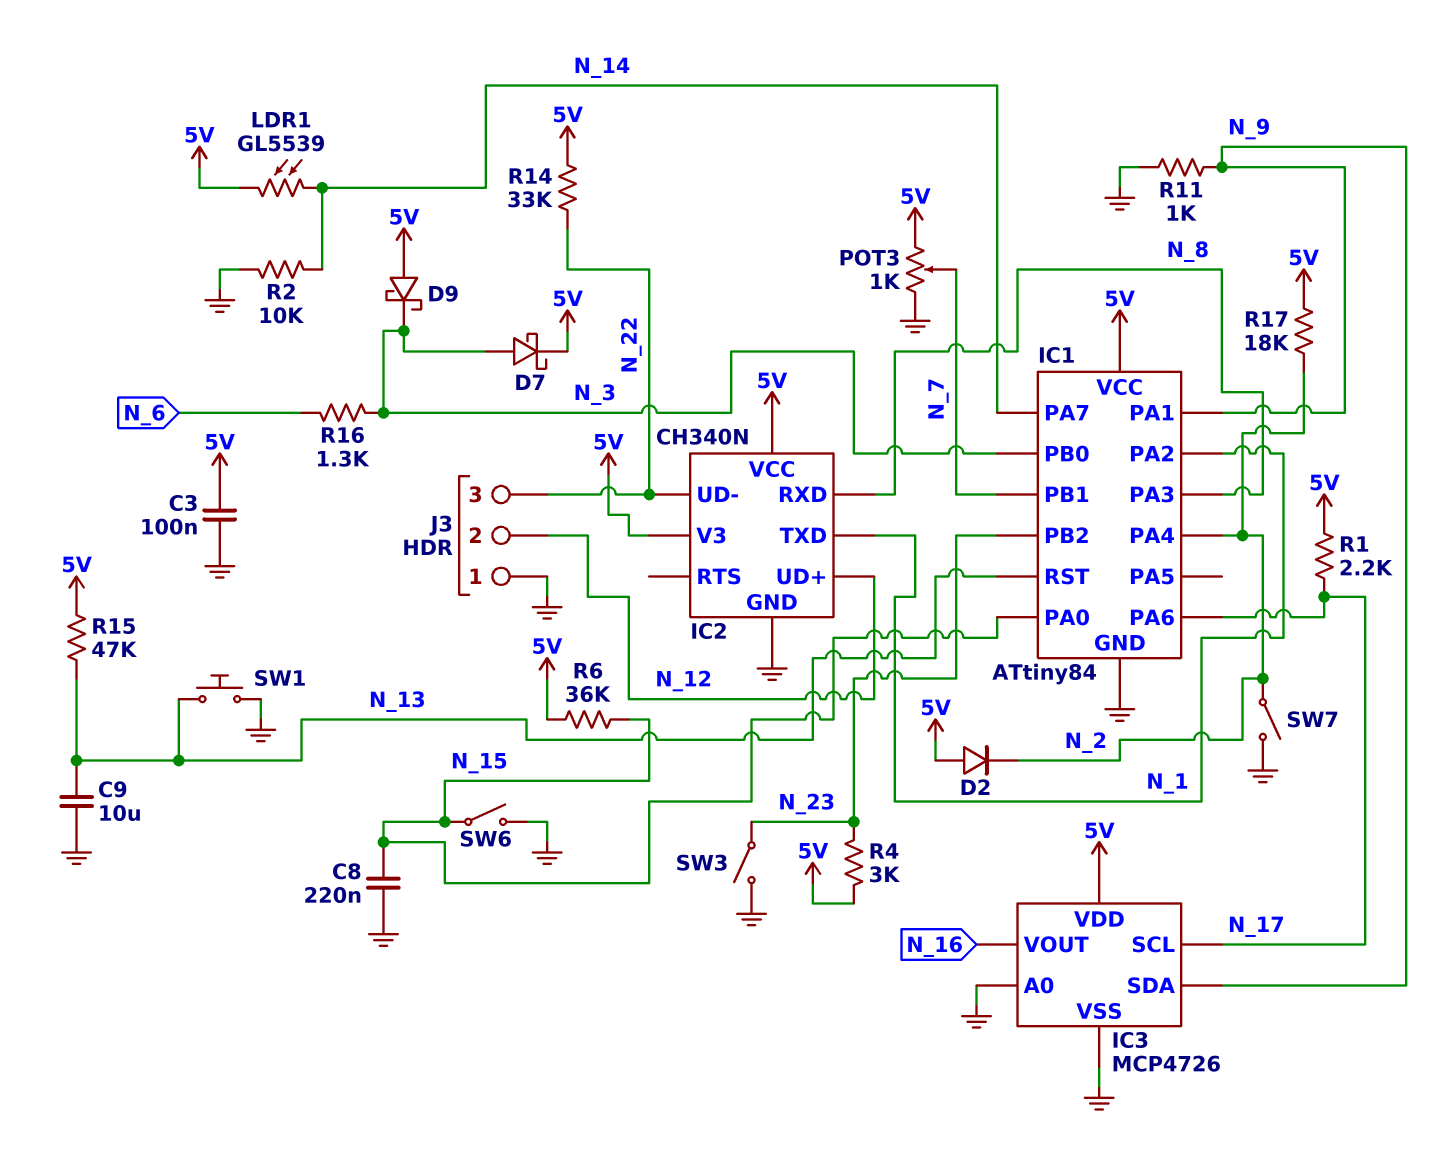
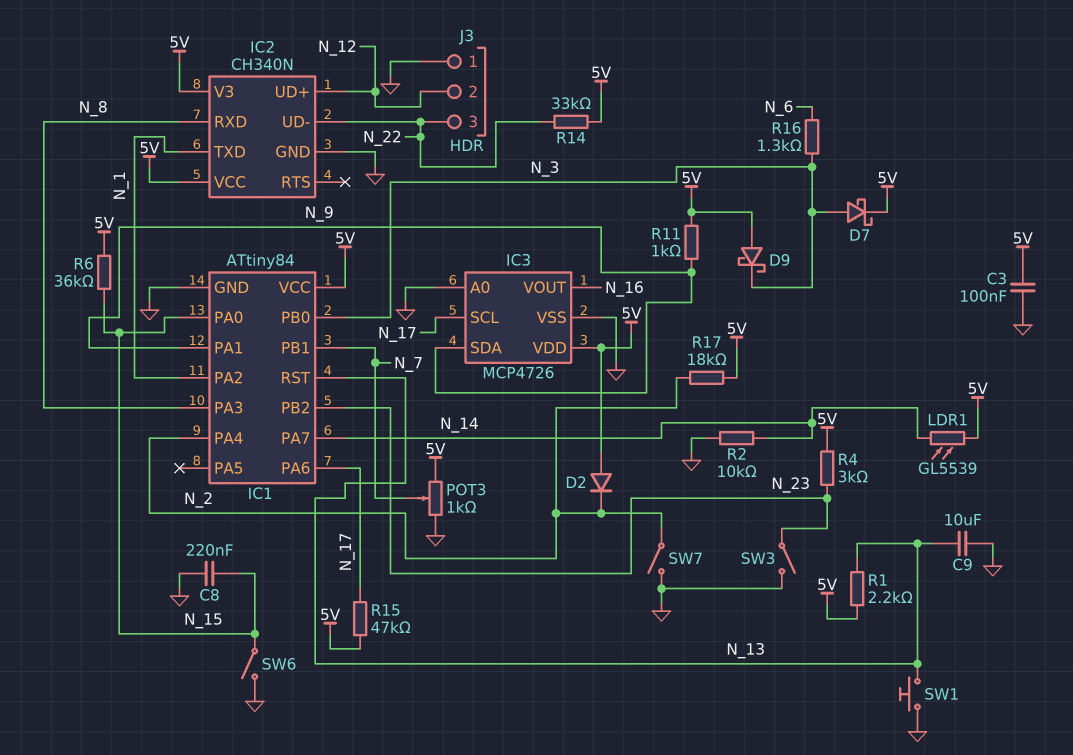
R1: 2.2k (5V, N_17) -> 2.2k (5V, N_13)
R11: 1k (GND, N_9) -> 1k (5V, N_9)
R15: 47k (5V, N_13) -> 47k (5V, N_17)

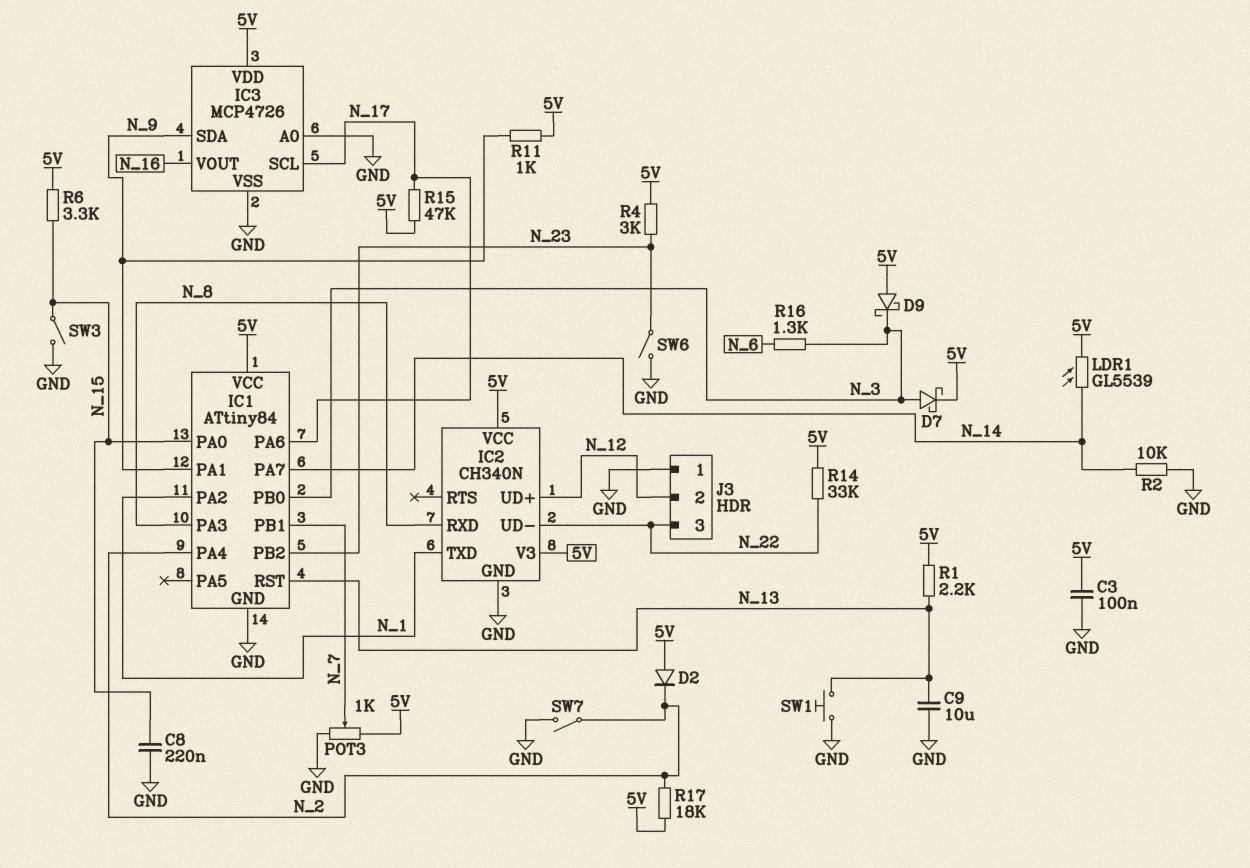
R6: 36k (5V, N_15) -> 3.3k (5V, N_15)
SW3: switch (GND, N_23) -> switch (GND, N_15)
SW6: switch (GND, N_15) -> switch (GND, N_23)

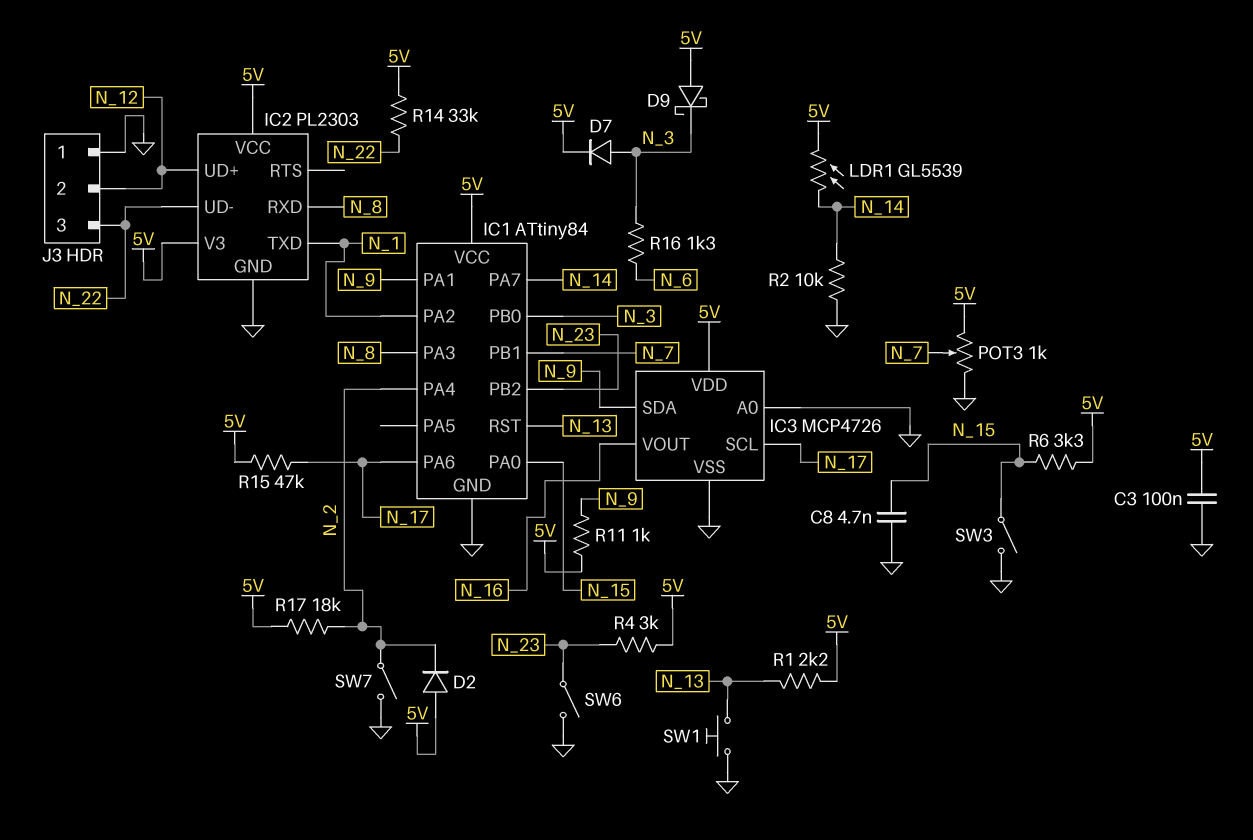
C8: 220nF (GND, N_15) -> 4.7nF (GND, N_15)
C9: 10uF (GND, N_13) -> none
D7: schottky (A N_3, K 5V) -> diode (A N_3, K 5V)
IC2: CH340N -> PL2303

